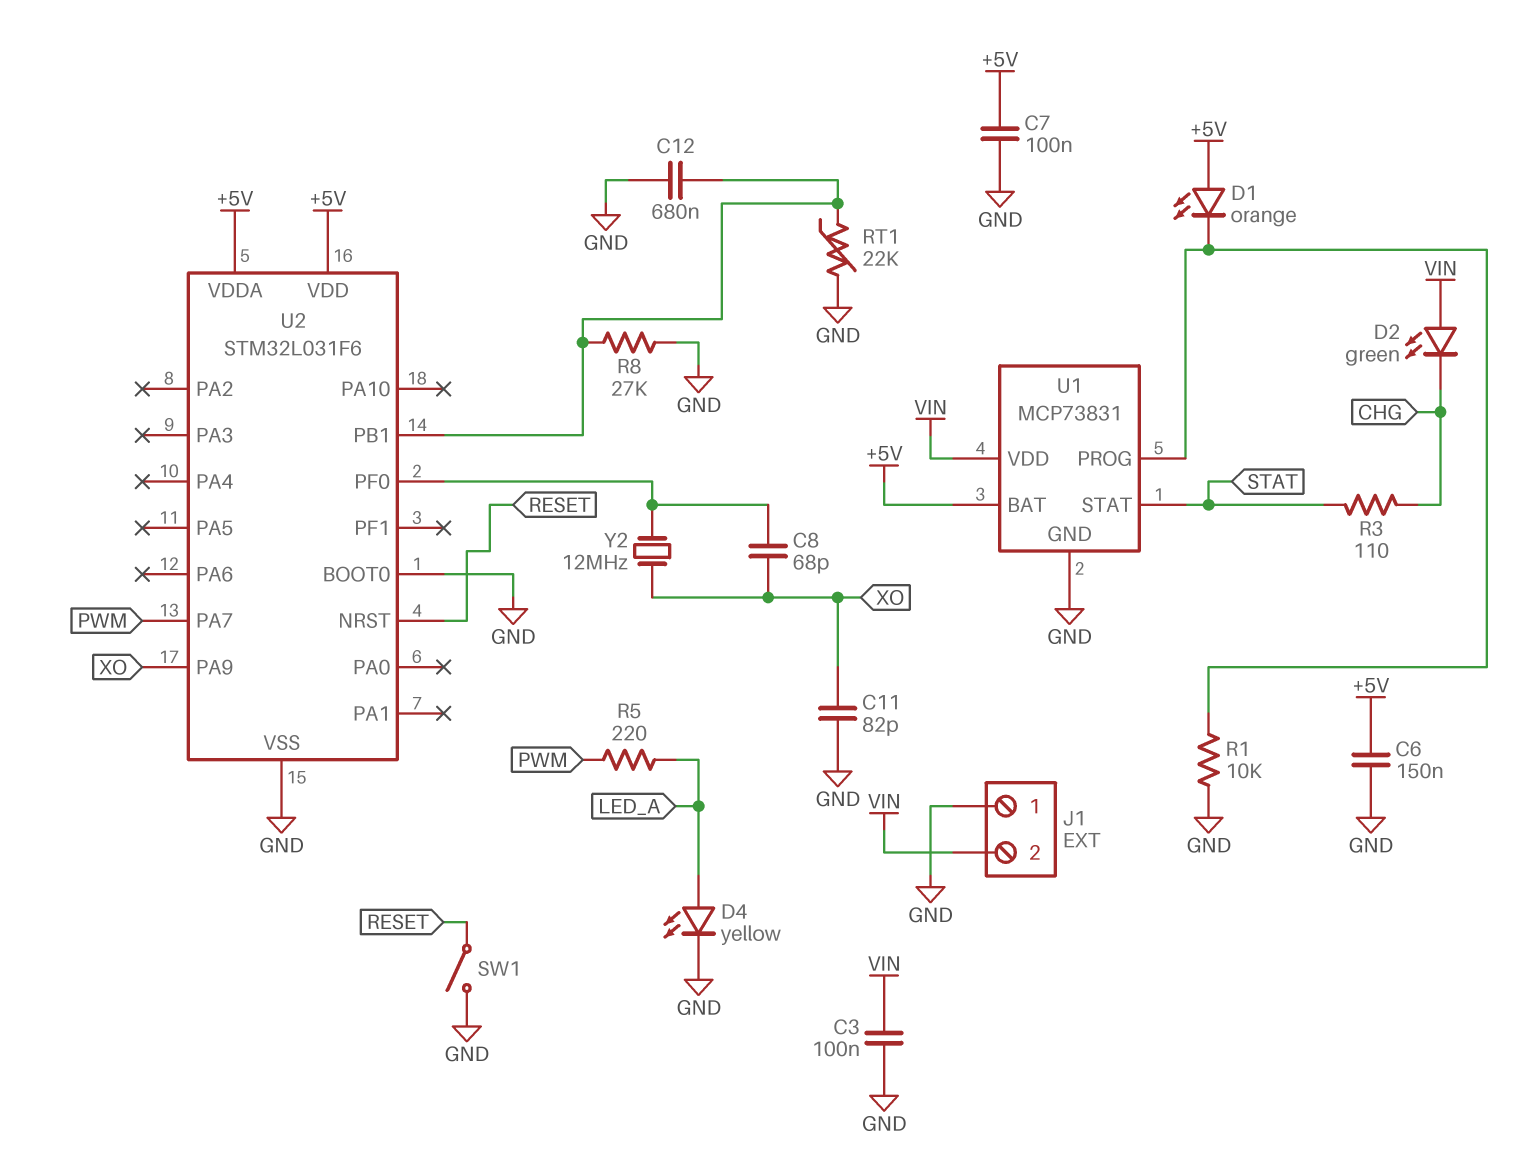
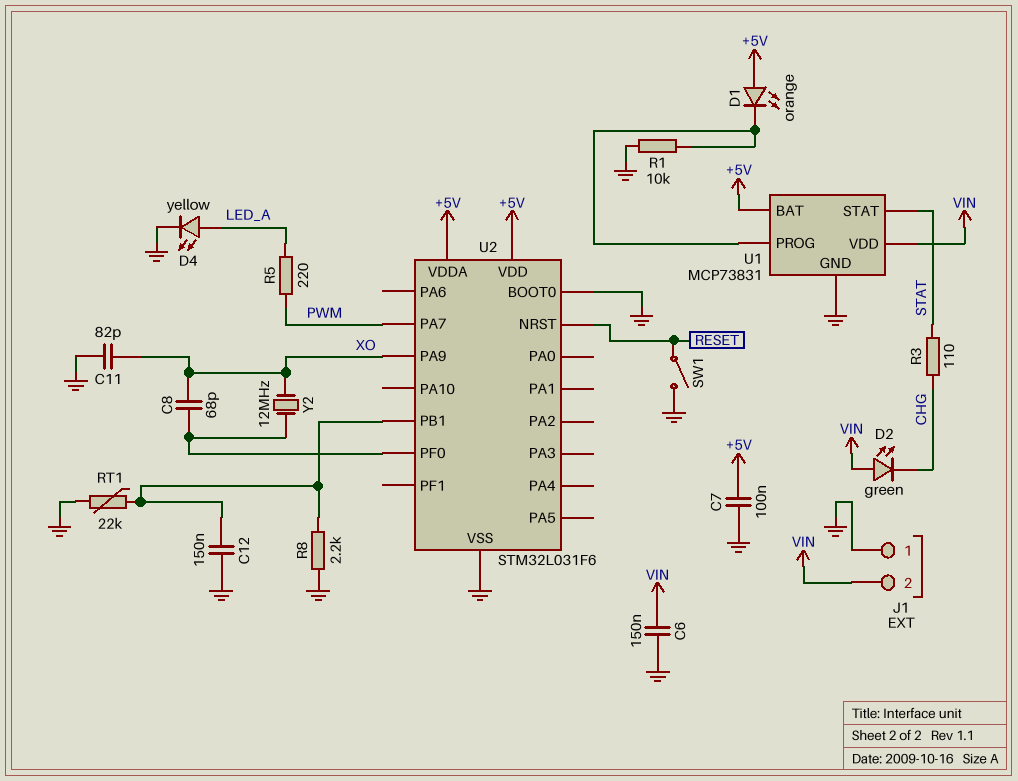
C3: 100nF (GND, VIN) -> none
C6: 150nF (+5V, GND) -> 150nF (GND, VIN)
C12: 680nF (GND, U2/PB1) -> 150nF (GND, U2/PB1)
R8: 27k (GND, U2/PB1) -> 2.2k (GND, U2/PB1)

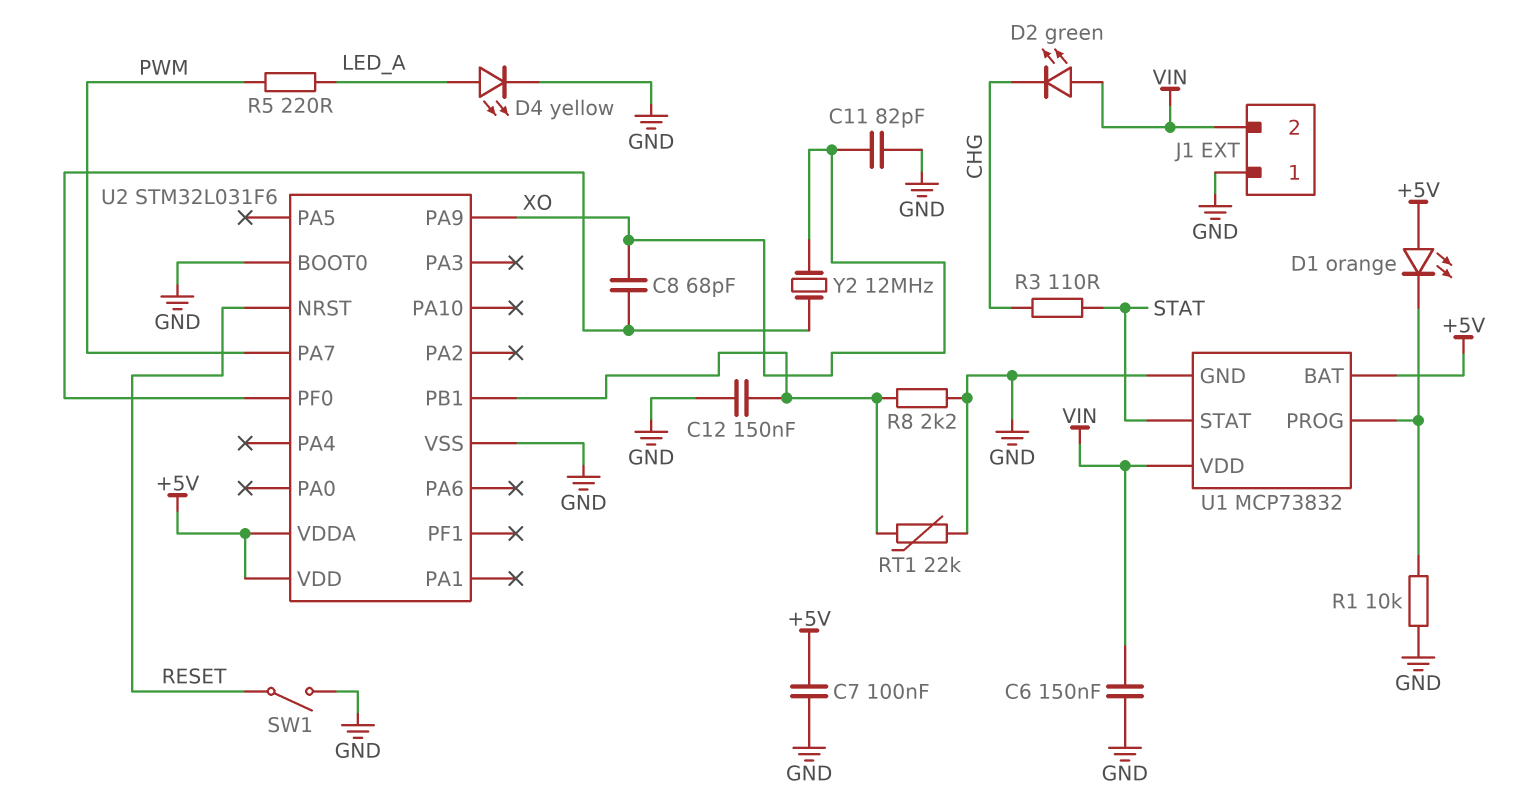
U1: MCP73831 -> MCP73832

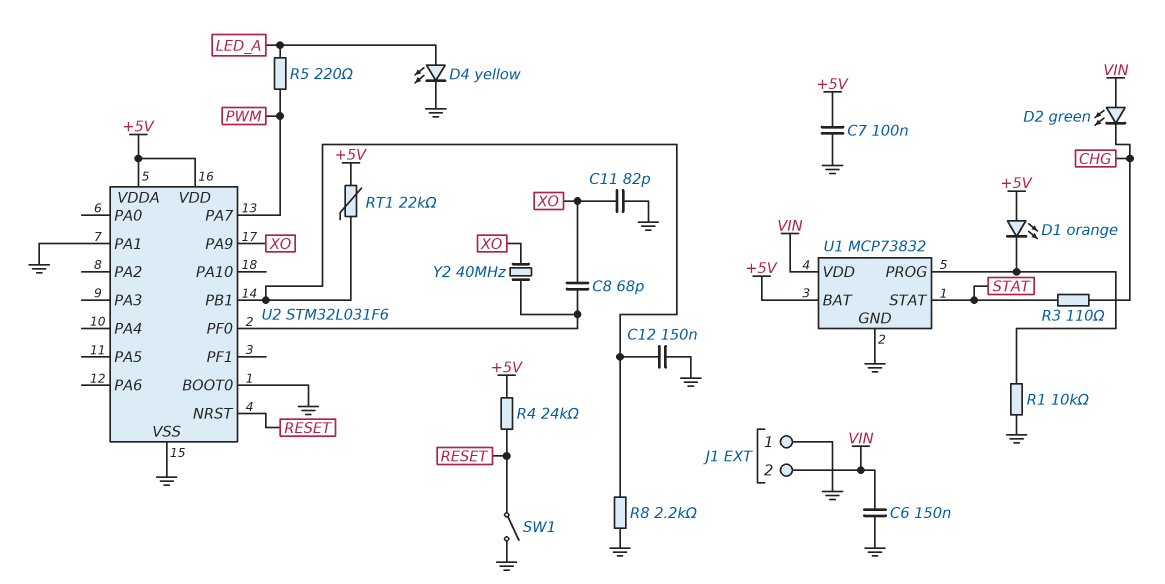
R4: none -> 24k (+5V, RESET)
RT1: 22k (GND, U2/PB1) -> 22k (+5V, U2/PB1)
U2 pin PA1: none -> GND
Y2: 12MHz (U2/PF0, XO) -> 40MHz (U2/PF0, XO)

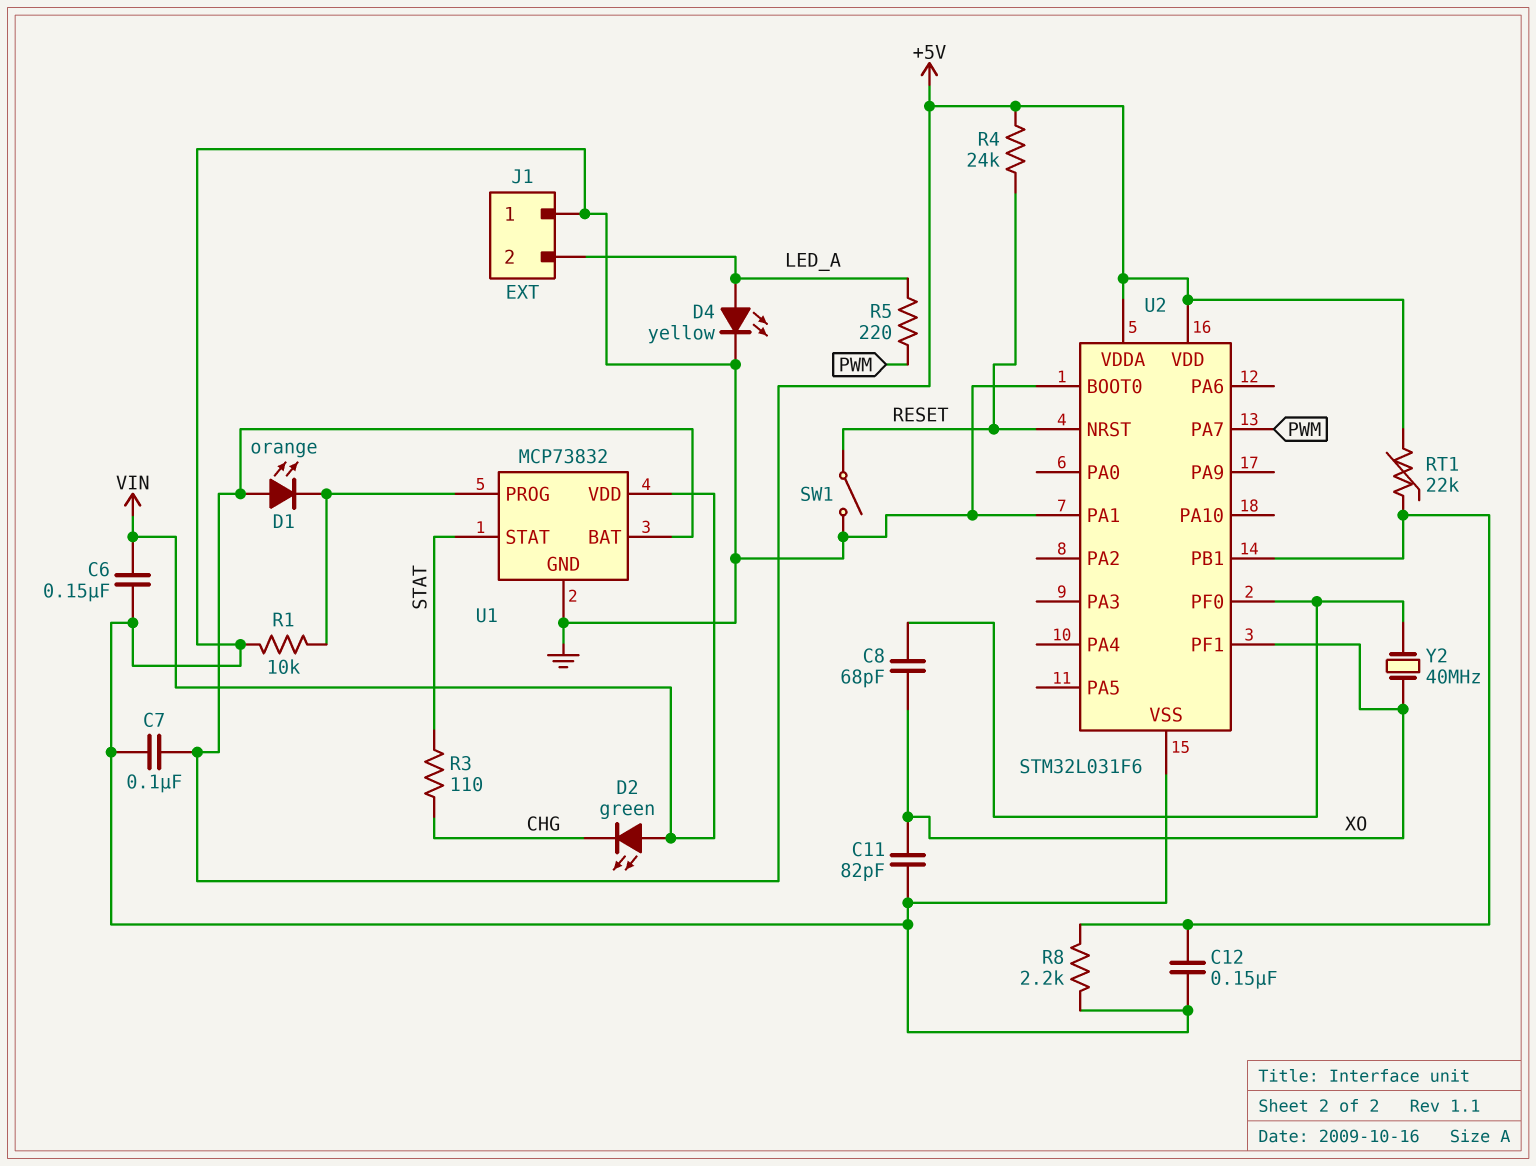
J1 pin 2: VIN -> LED_A
U2 pin PA9: XO -> none
U2 pin PF1: none -> XO

